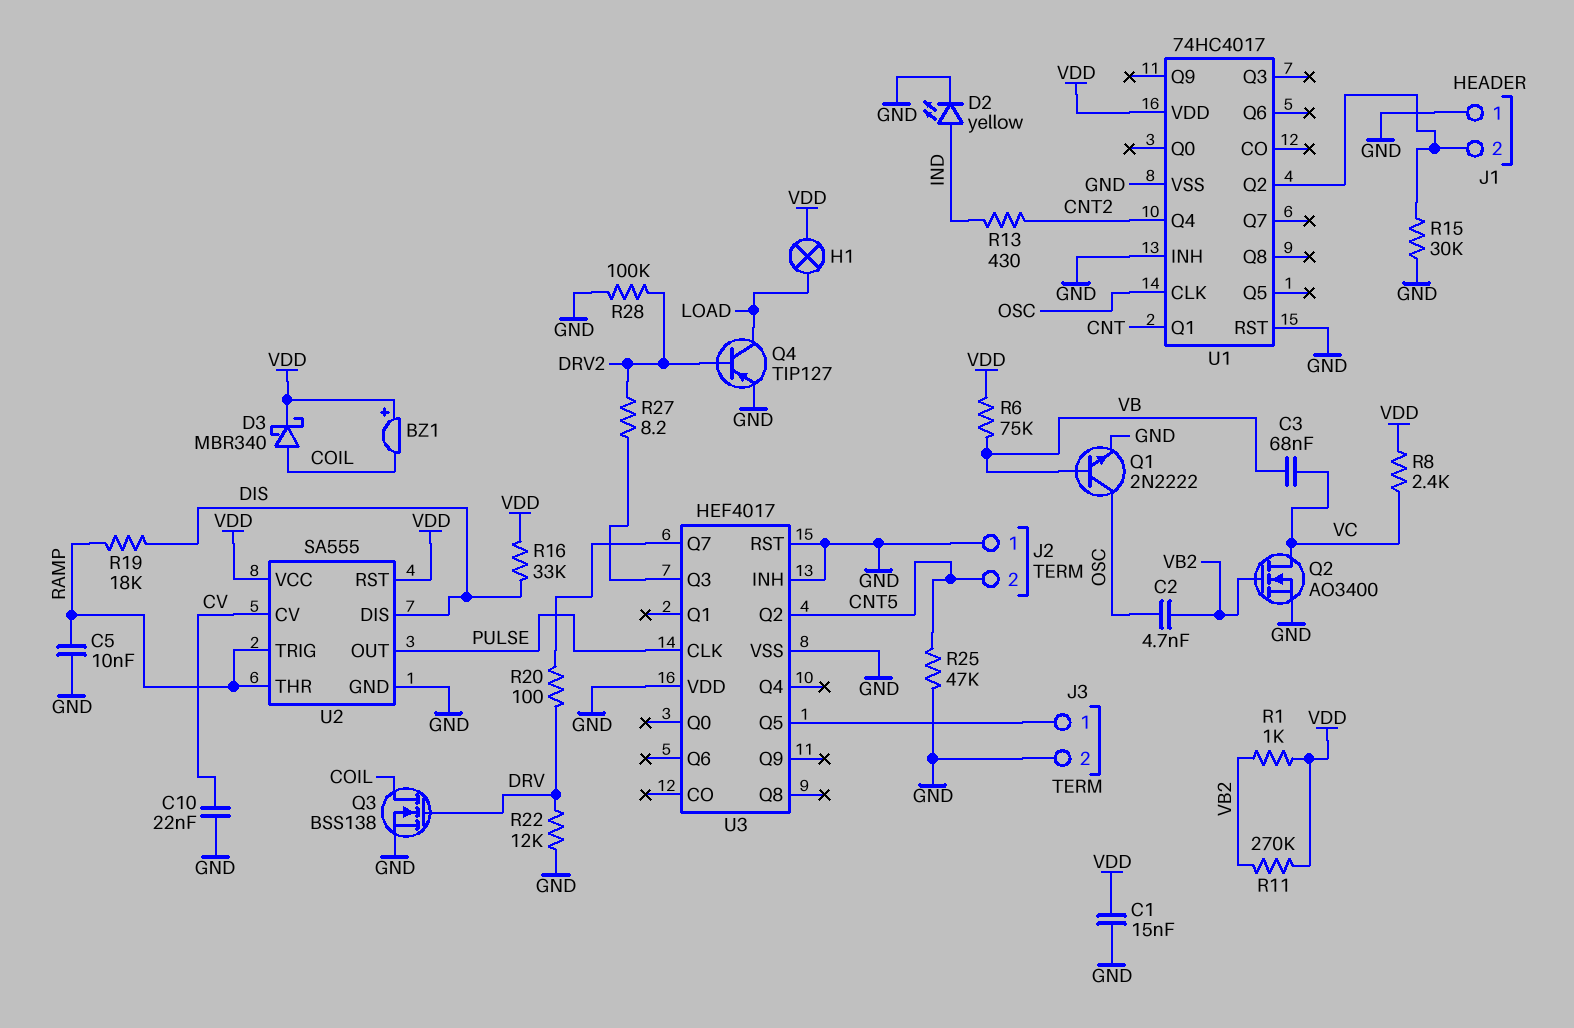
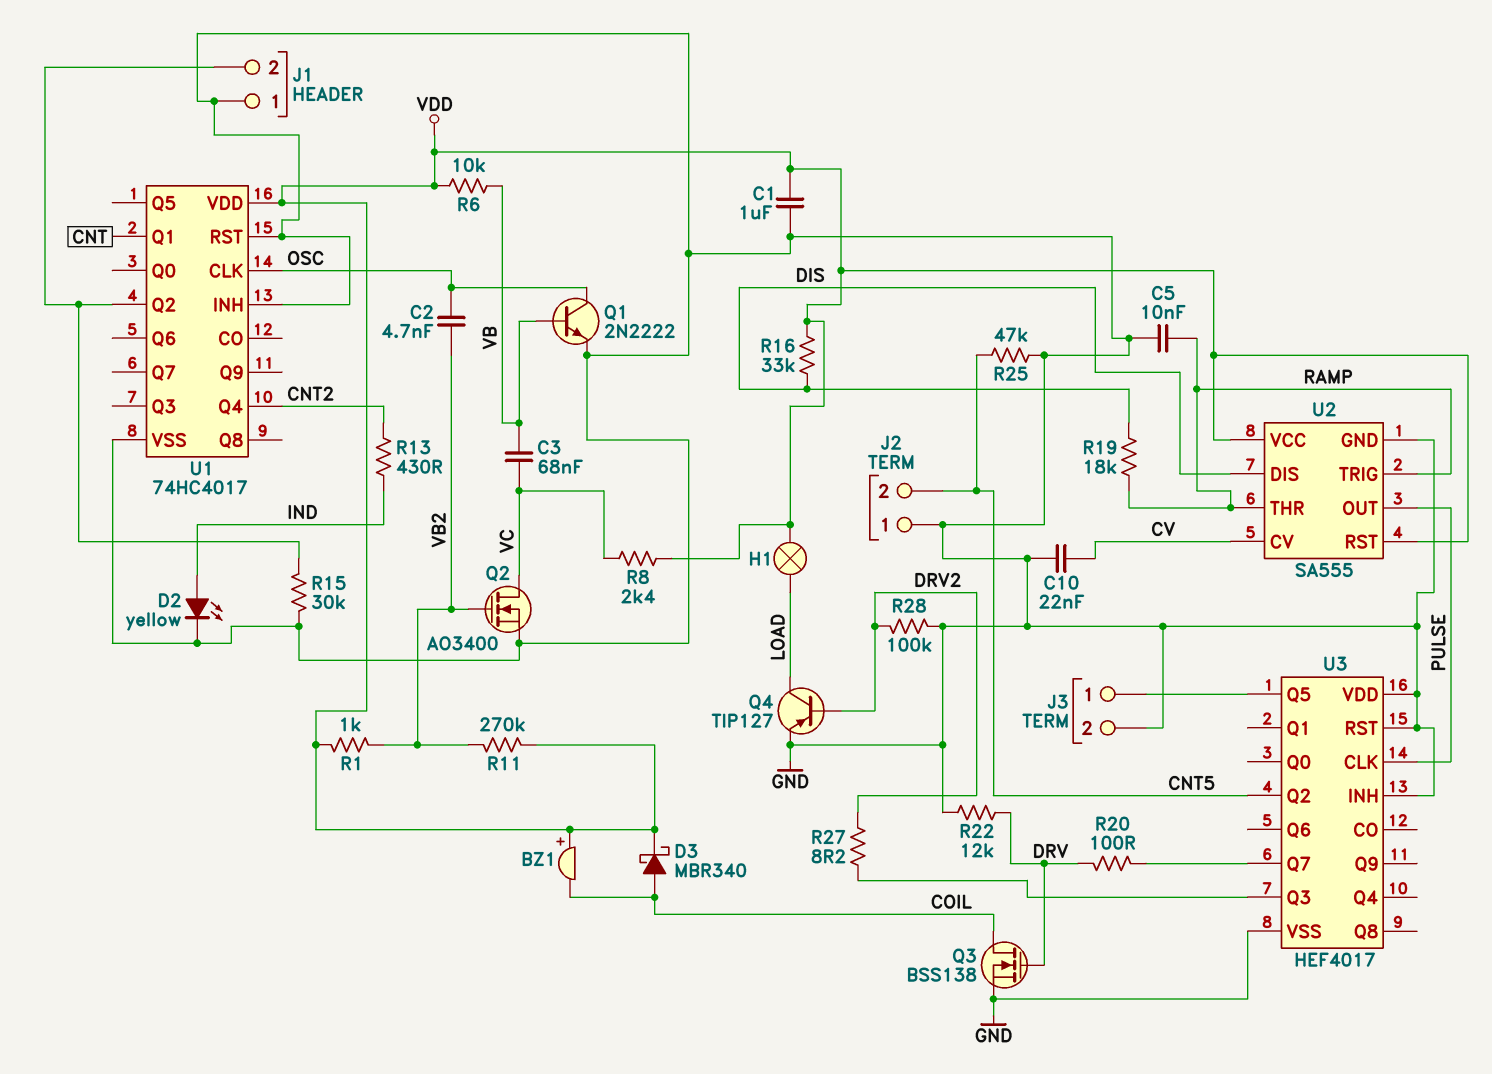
C1: 15nF (GND, VDD) -> 1uF (GND, VDD)
R6: 75k (VB, VDD) -> 10k (VB, VDD)

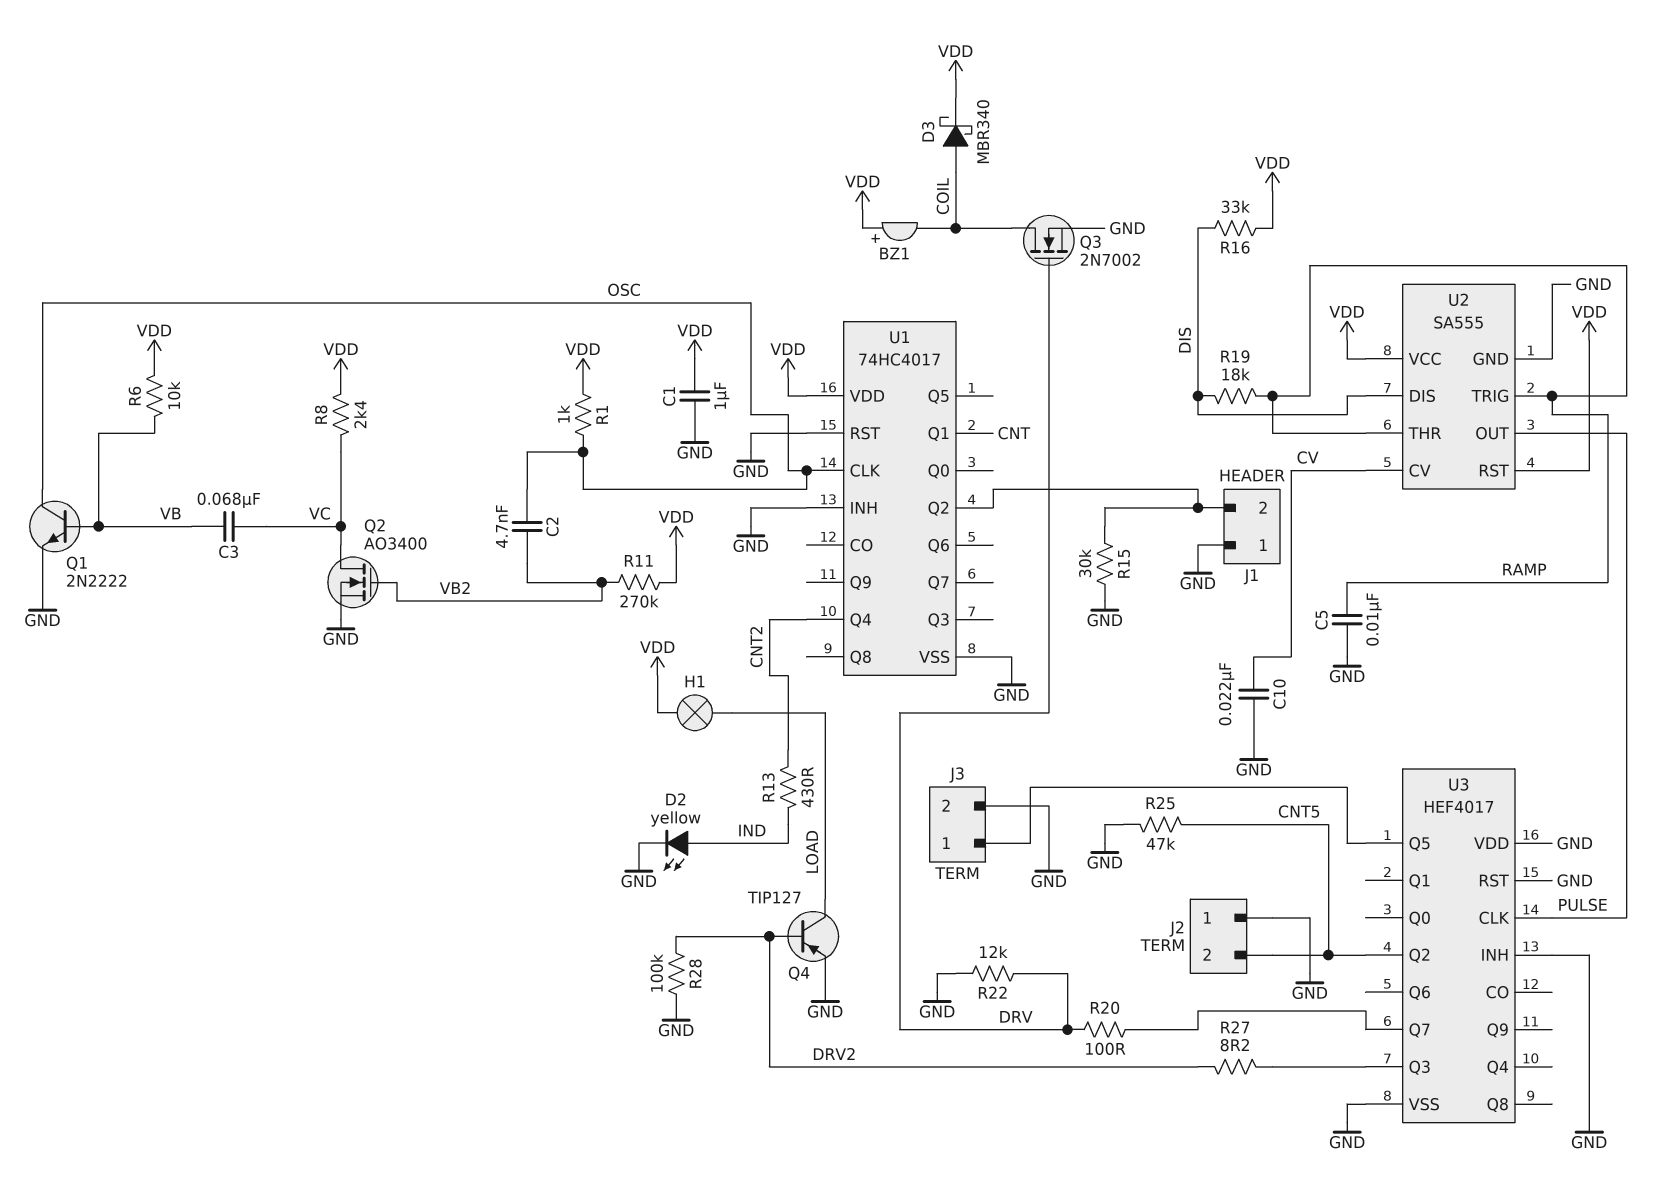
Q3: NMOS BSS138 (G DRV, D COIL, S GND) -> NMOS 2N7002 (G DRV, D COIL, S GND)
R1: 1k (VB2, VDD) -> 1k (OSC, VDD)

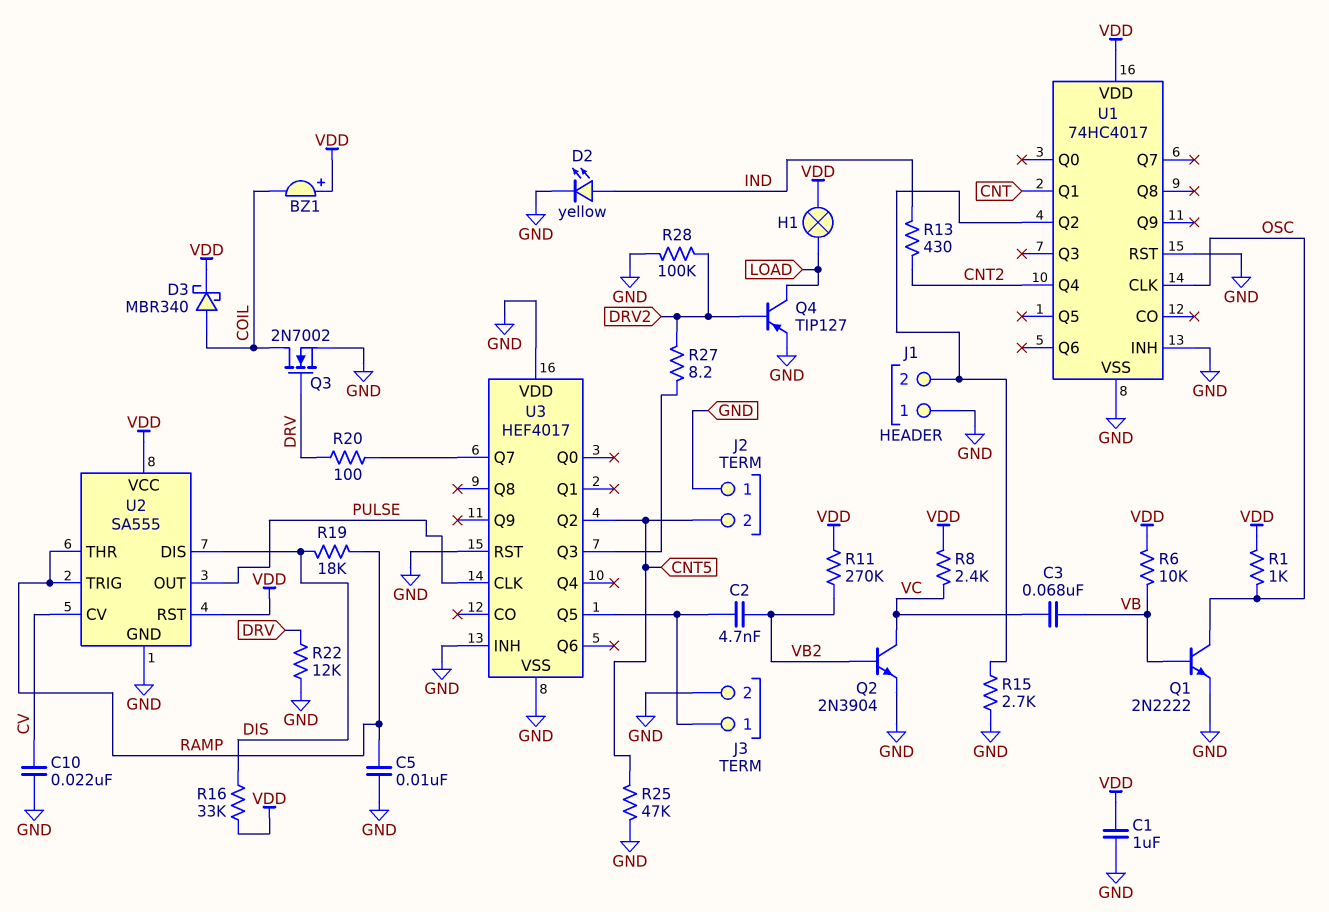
C2: 4.7nF (OSC, VB2) -> 4.7nF (J3/1, VB2)
Q2: NMOS AO3400 (G VB2, D VC, S GND) -> NPN 2N3904 (B VB2, C VC, E GND)
R15: 30k (GND, J1/2) -> 2.7k (GND, J1/2)

